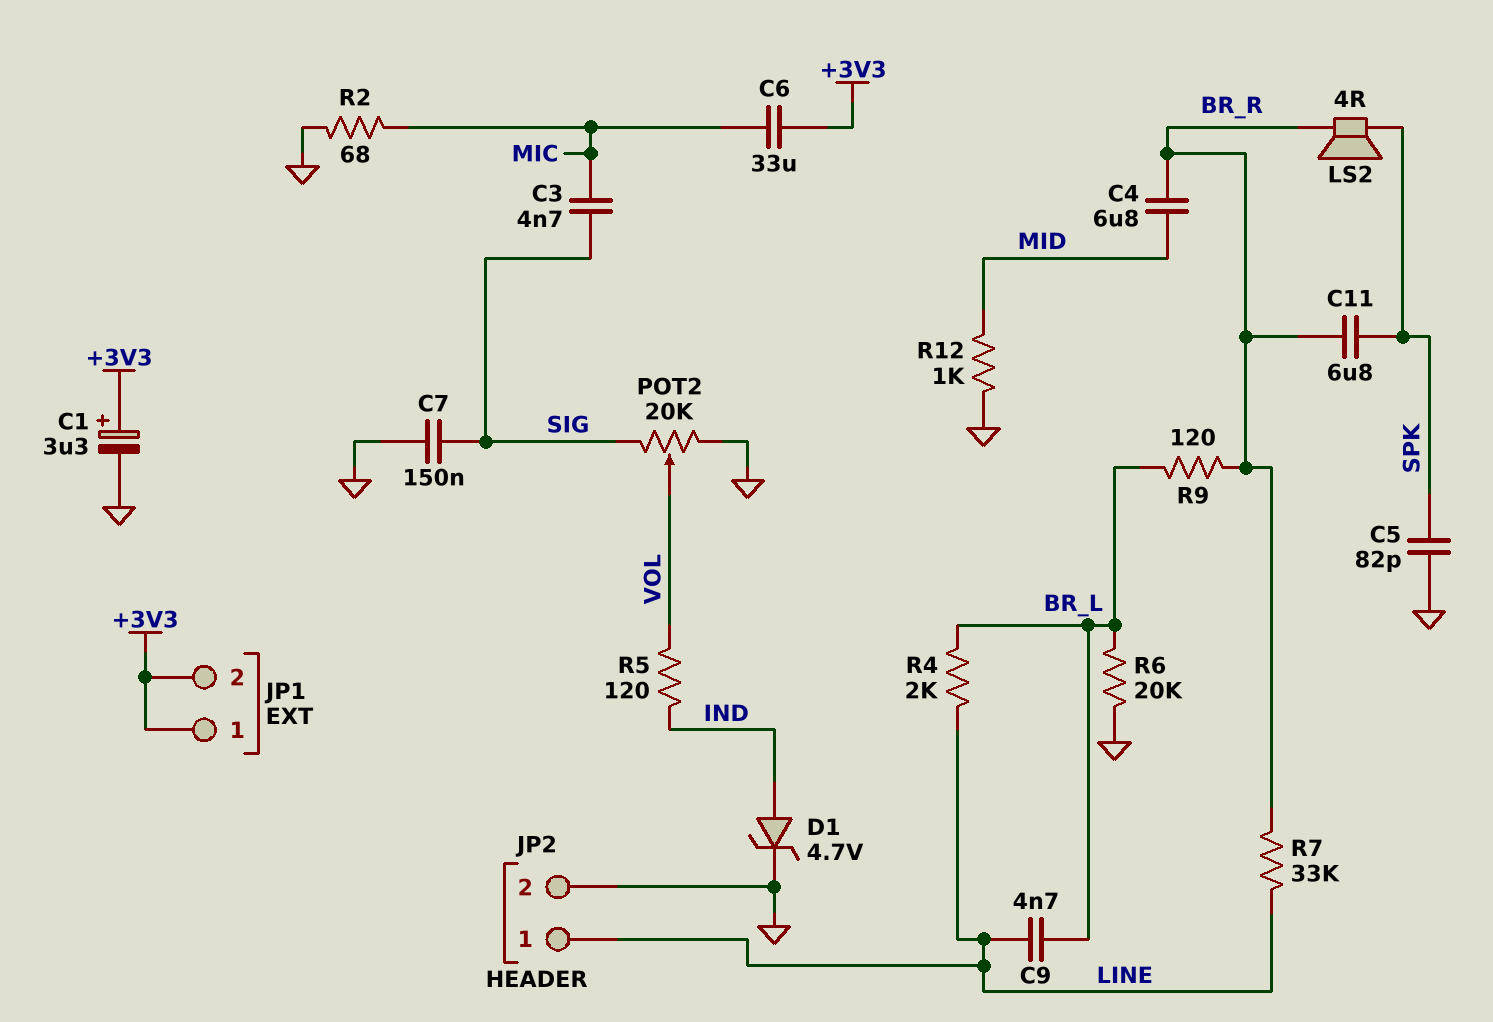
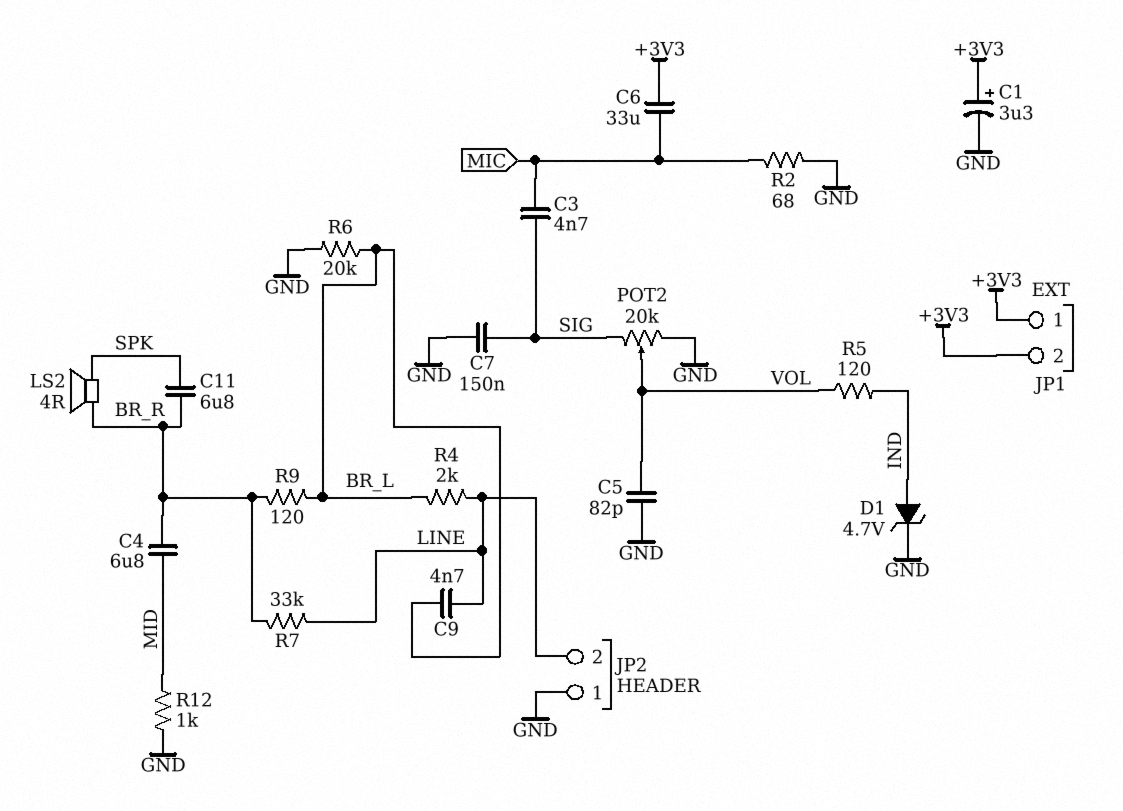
C5: 82pF (GND, SPK) -> 82pF (GND, VOL)
JP2 pin 1: LINE -> GND
JP2 pin 2: GND -> LINE

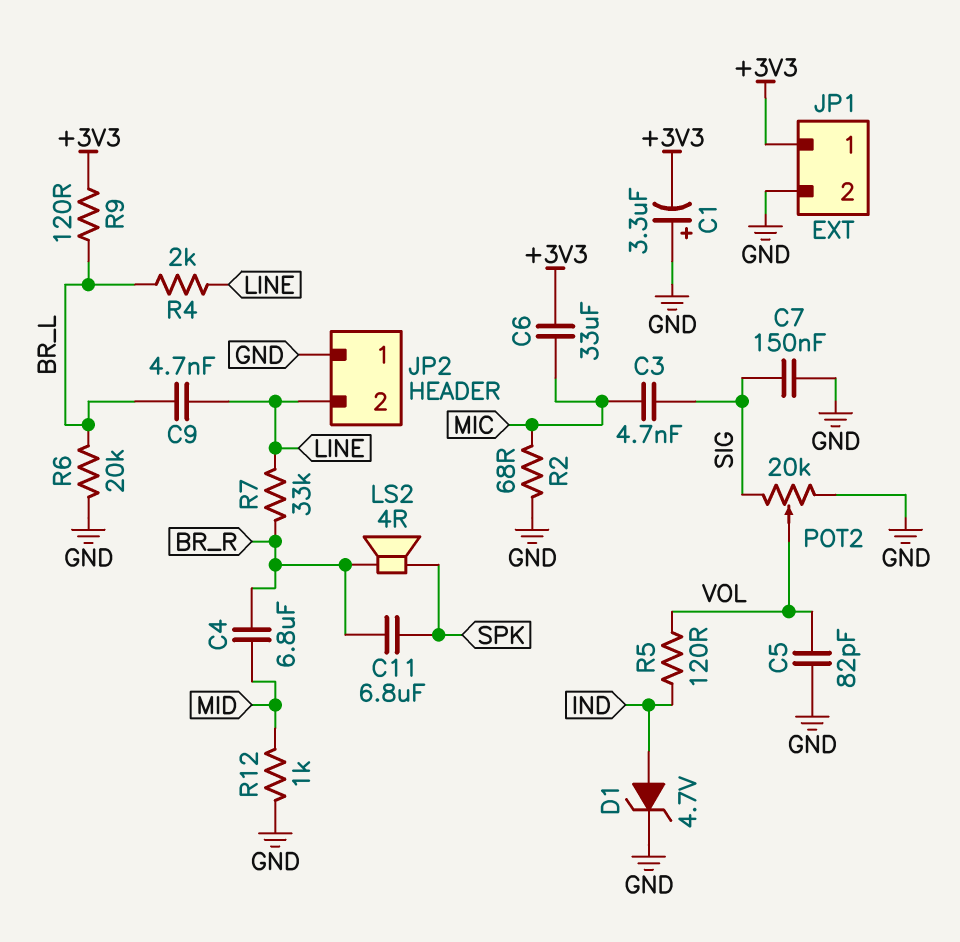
C1: 3.3uF (plus +3V3, minus GND) -> 3.3uF (plus GND, minus +3V3)
JP1 pin 2: +3V3 -> GND
R9: 120 (BR_L, BR_R) -> 120 (+3V3, BR_L)

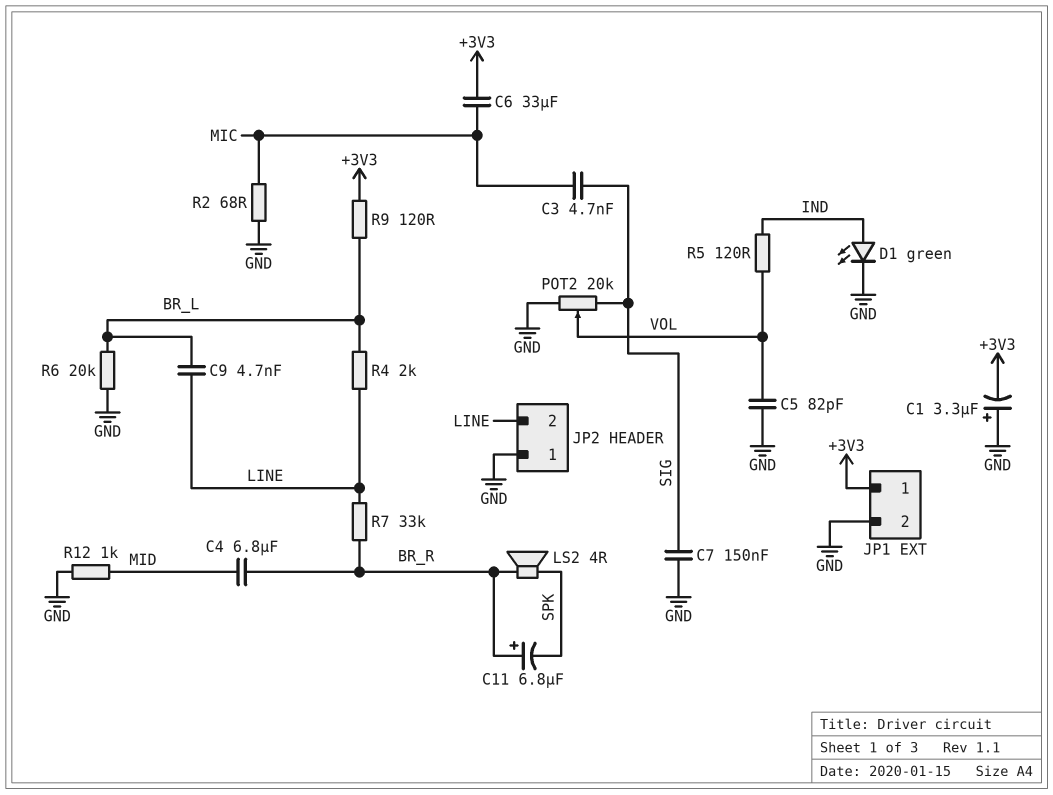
C11: 6.8uF (BR_R, SPK) -> 6.8uF (plus BR_R, minus SPK)
D1: zener 4.7V (A IND, K GND) -> LED green (A IND, K GND)

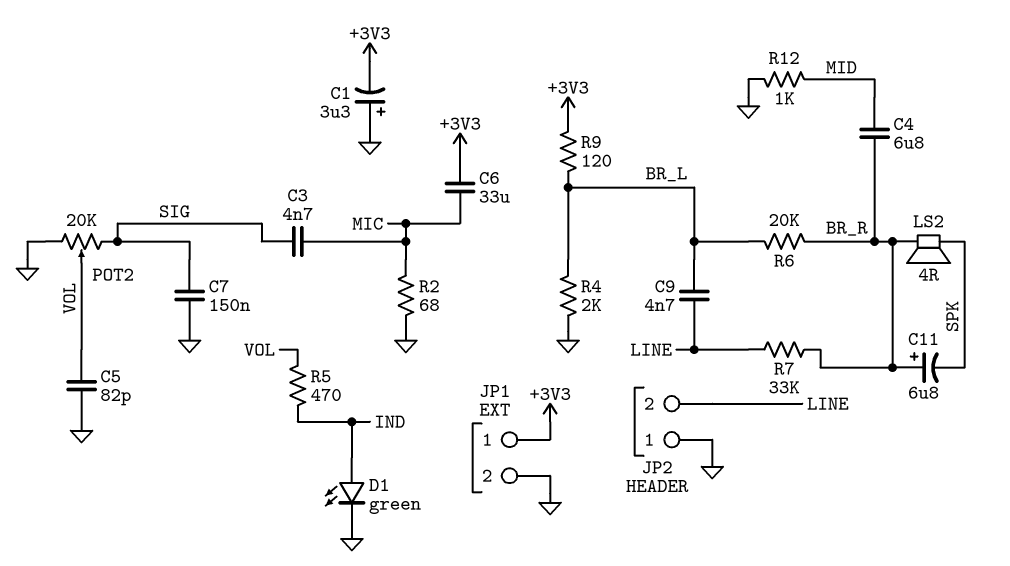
R4: 2k (BR_L, LINE) -> 2k (BR_L, GND)
R5: 120 (IND, VOL) -> 470 (IND, VOL)
R6: 20k (BR_L, GND) -> 20k (BR_L, BR_R)

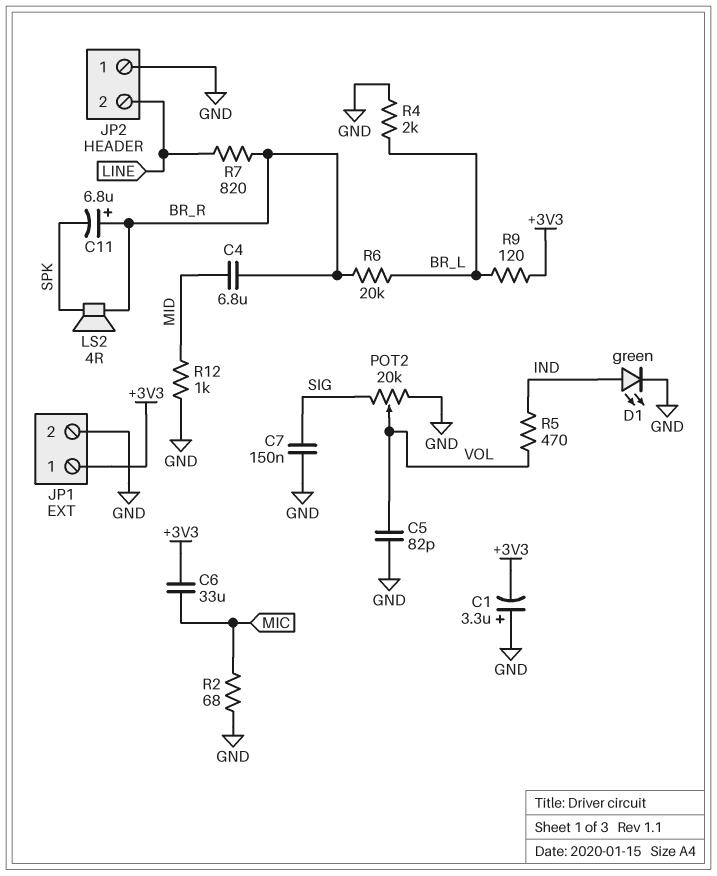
C3: 4.7nF (MIC, SIG) -> none
C9: 4.7nF (BR_L, LINE) -> none
R7: 33k (BR_R, LINE) -> 820 (BR_R, LINE)

